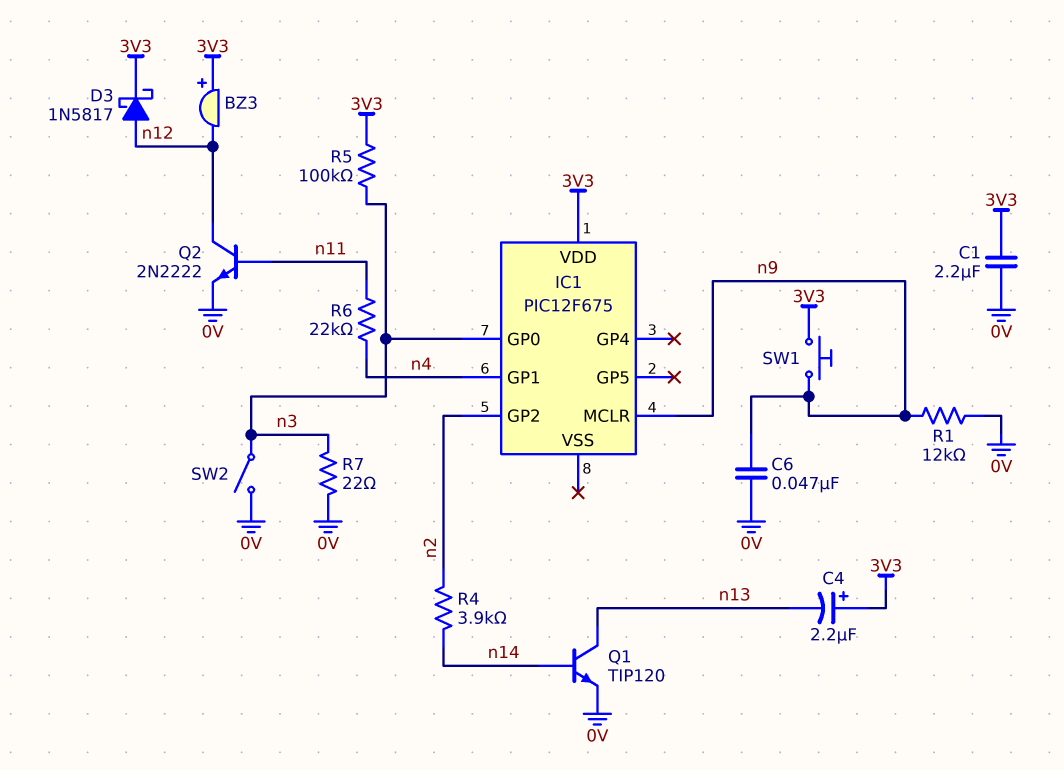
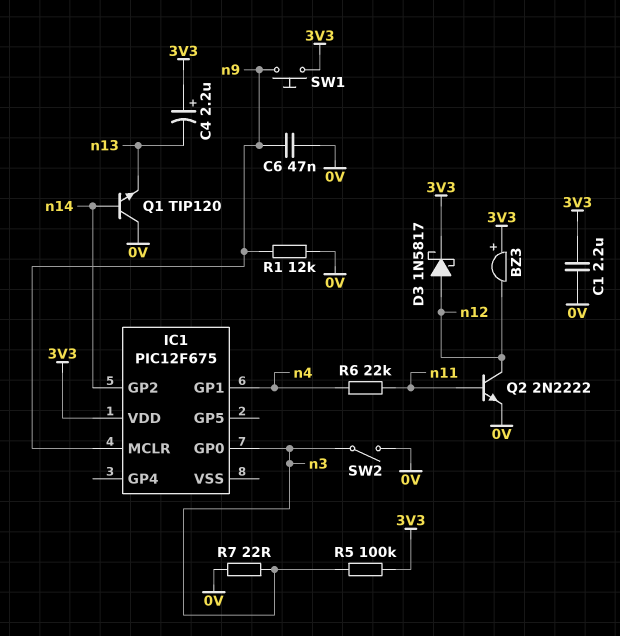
IC1 pin GP2: n2 -> n14
Q1: NPN TIP120 (B n14, C n13, E 0V) -> NPN TIP120 (B n14, C 0V, E n13)
R4: 3.9k (n2, n14) -> none

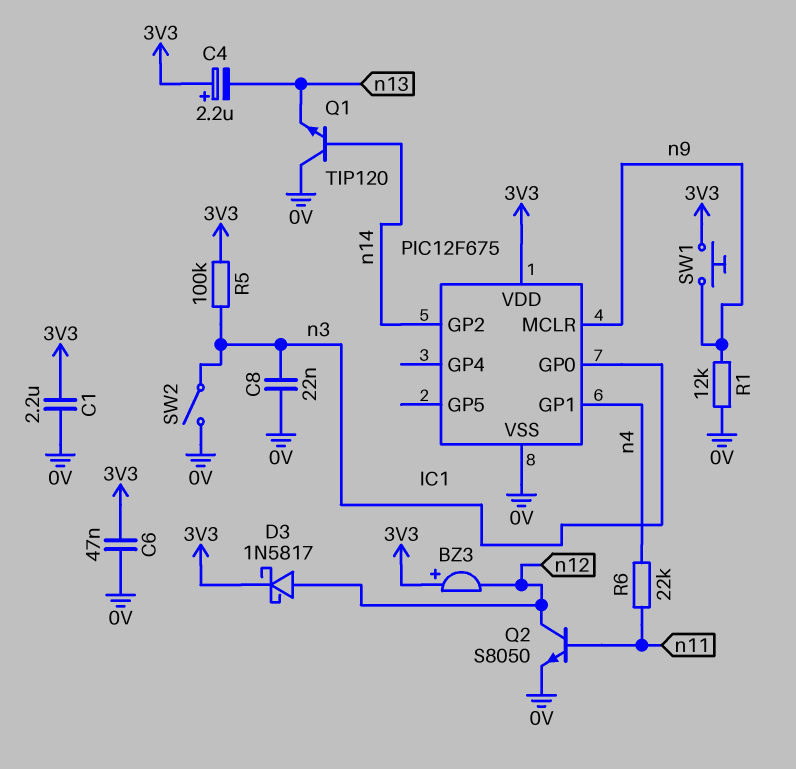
C6: 47nF (0V, n9) -> 47nF (0V, 3V3)
C8: none -> 22nF (0V, n3)
IC1 pin VSS: none -> 0V
Q2: NPN 2N2222 (B n11, C n12, E 0V) -> NPN S8050 (B n11, C n12, E 0V)
R7: 22 (0V, n3) -> none

